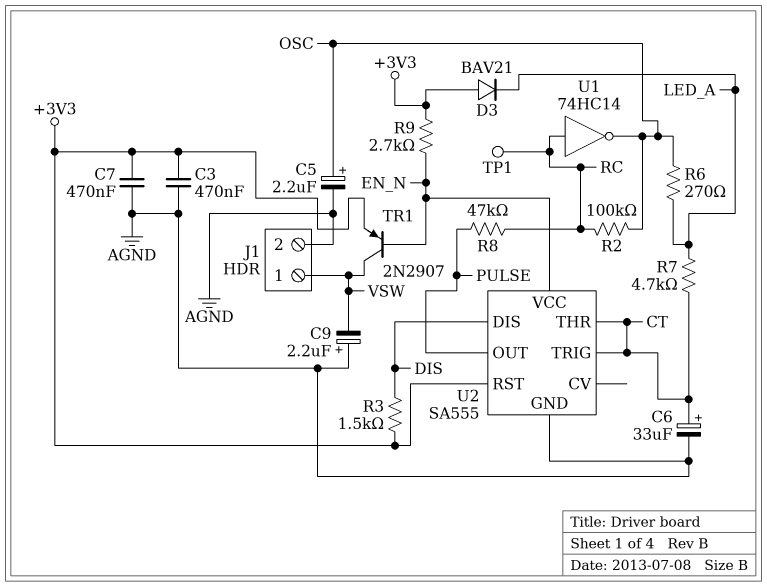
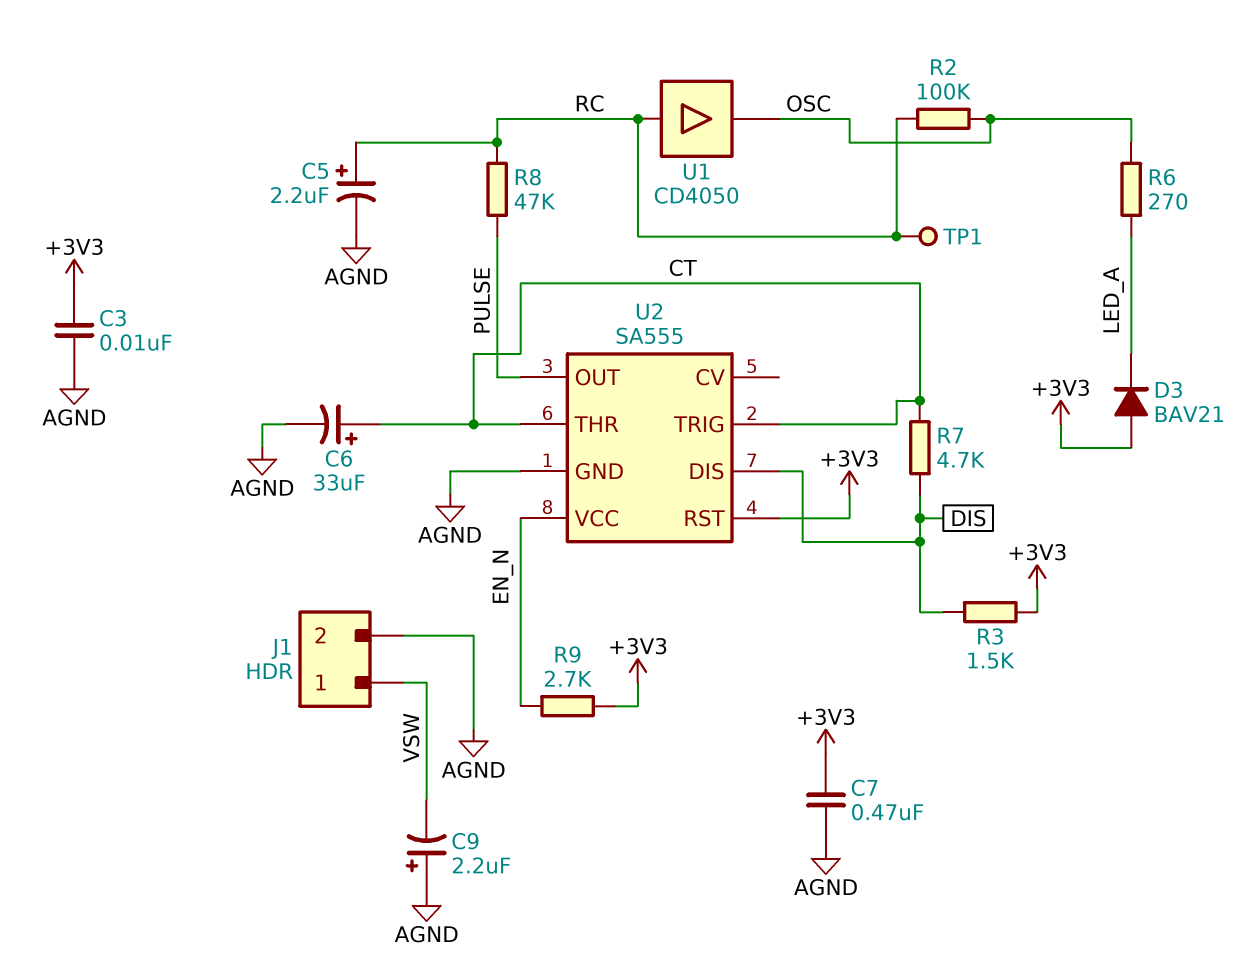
C3: 470nF (+3V3, AGND) -> 10nF (+3V3, AGND)
C5: 2.2uF (plus OSC, minus AGND) -> 2.2uF (plus RC, minus AGND)
R7: 4.7k (CT, LED_A) -> 4.7k (CT, DIS)
TR1: PNP 2N2907 (B EN_N, C VSW, E +3V3) -> none
U1: NOT 74HC14 (in RC, out OSC) -> buffer CD4050 (in RC, out OSC)

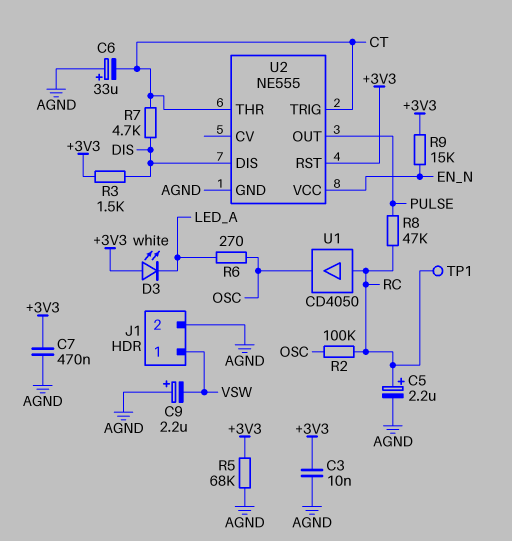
C6: 33uF (plus CT, minus AGND) -> 33uF (plus AGND, minus CT)
D3: diode BAV21 (A +3V3, K LED_A) -> LED white (A +3V3, K LED_A)
R5: none -> 68k (+3V3, AGND)
R9: 2.7k (+3V3, EN_N) -> 15k (+3V3, EN_N)
U2: SA555 -> NE555

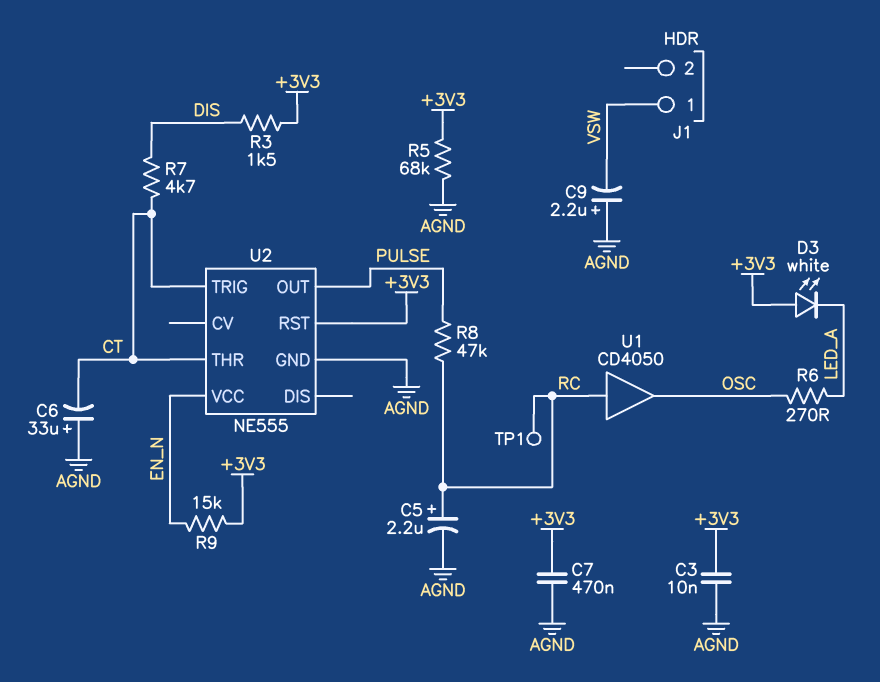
J1 pin 2: AGND -> none
R2: 100k (OSC, RC) -> none
U2 pin DIS: DIS -> none

